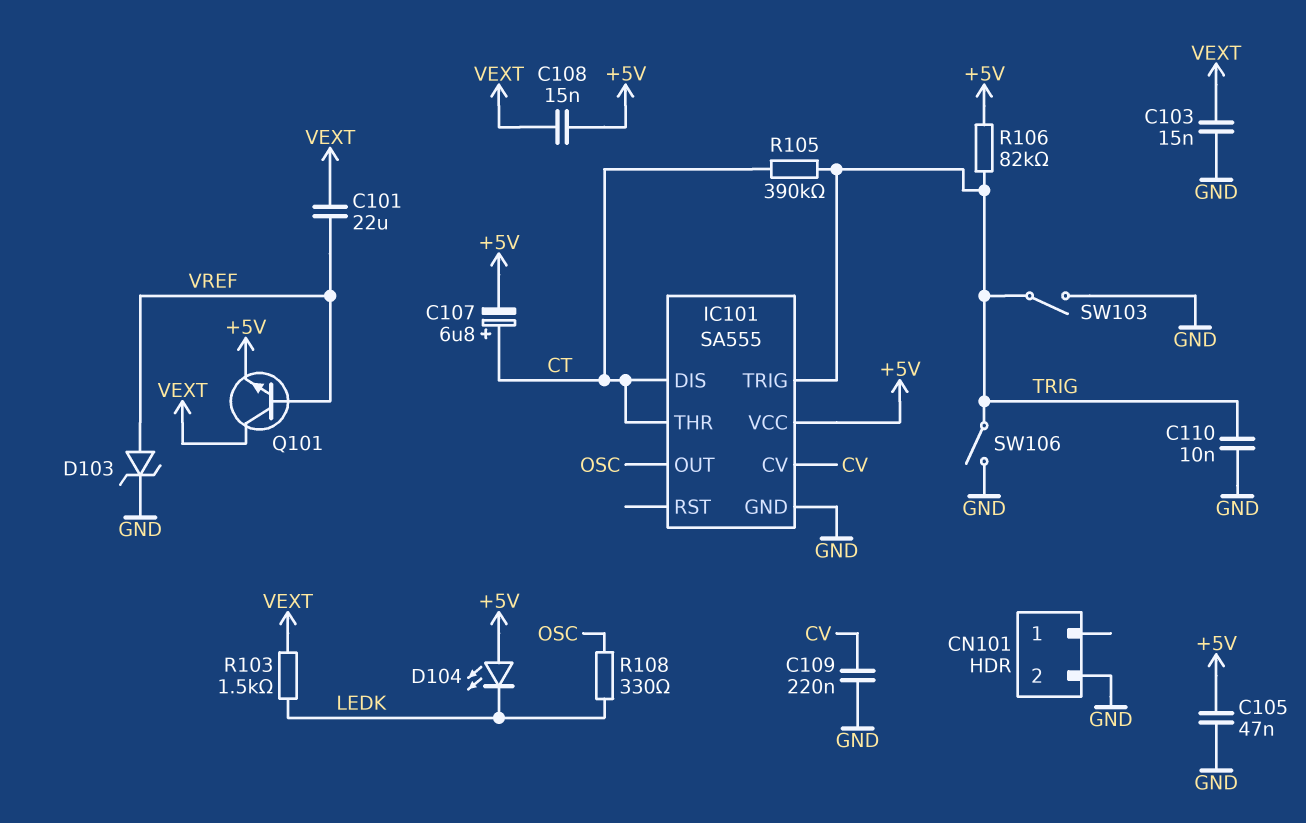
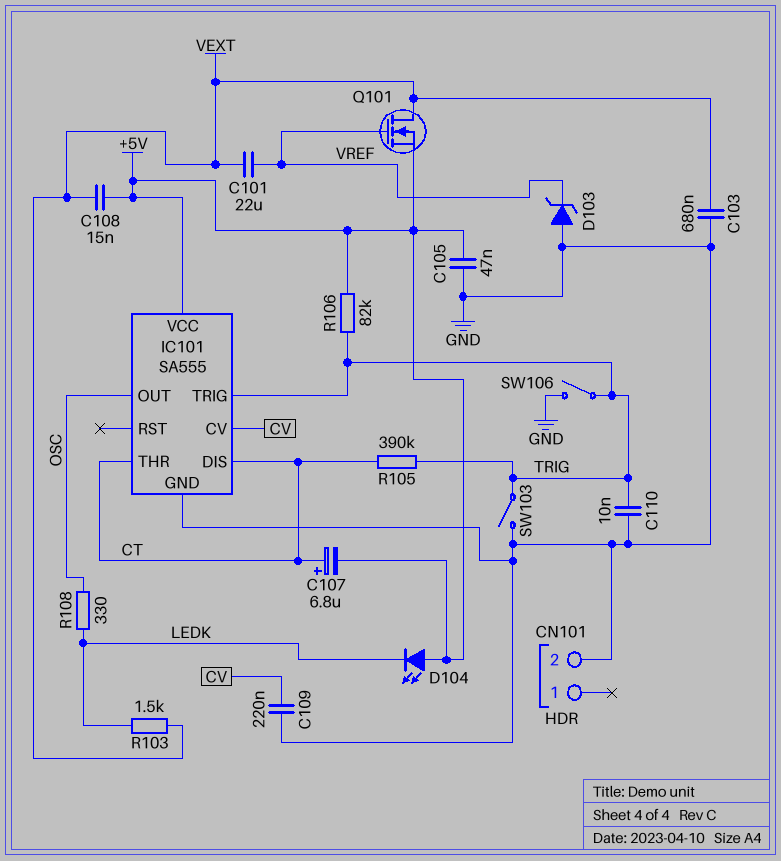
C103: 15nF (GND, VEXT) -> 680nF (GND, VEXT)
D103: zener (A VREF, K GND) -> zener (A GND, K VREF)
Q101: NPN (B VREF, C VEXT, E +5V) -> NMOS (G VREF, D VEXT, S +5V)

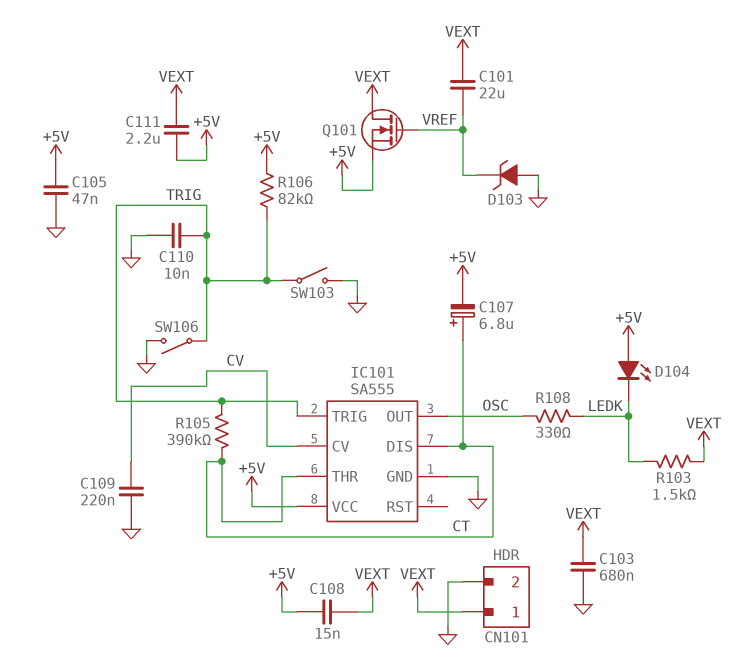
C111: none -> 2.2uF (+5V, VEXT)
CN101 pin 1: none -> VEXT

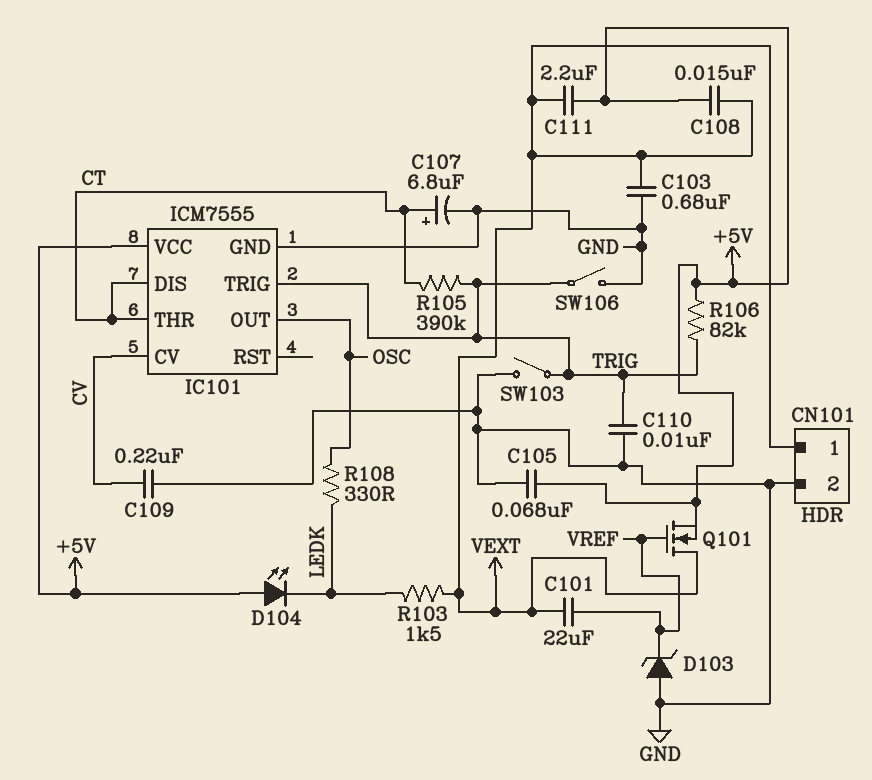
C105: 47nF (+5V, GND) -> 68nF (+5V, GND)
C107: 6.8uF (plus CT, minus +5V) -> 6.8uF (plus CT, minus GND)
IC101: SA555 -> ICM7555

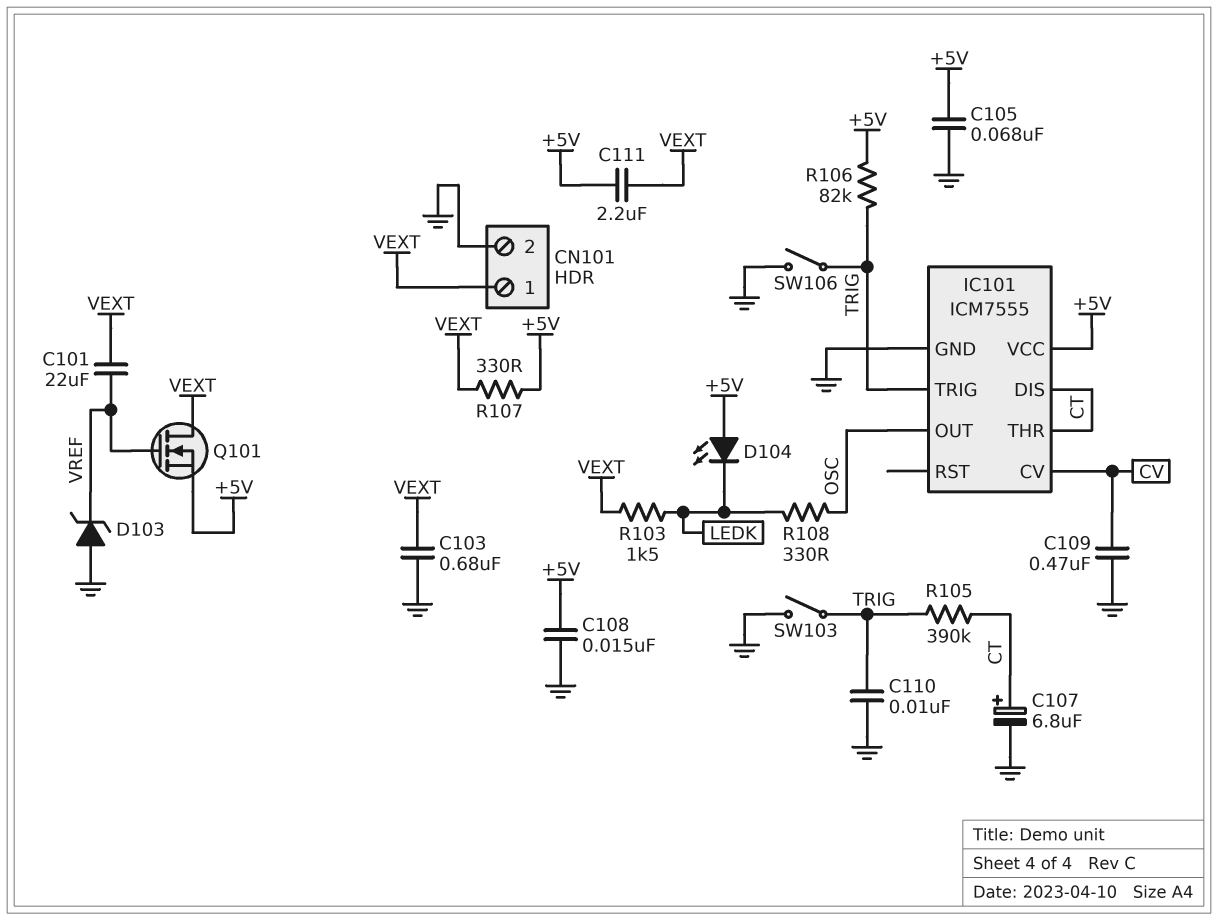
C108: 15nF (+5V, VEXT) -> 15nF (+5V, GND)
C109: 220nF (CV, GND) -> 470nF (CV, GND)
R107: none -> 330 (+5V, VEXT)

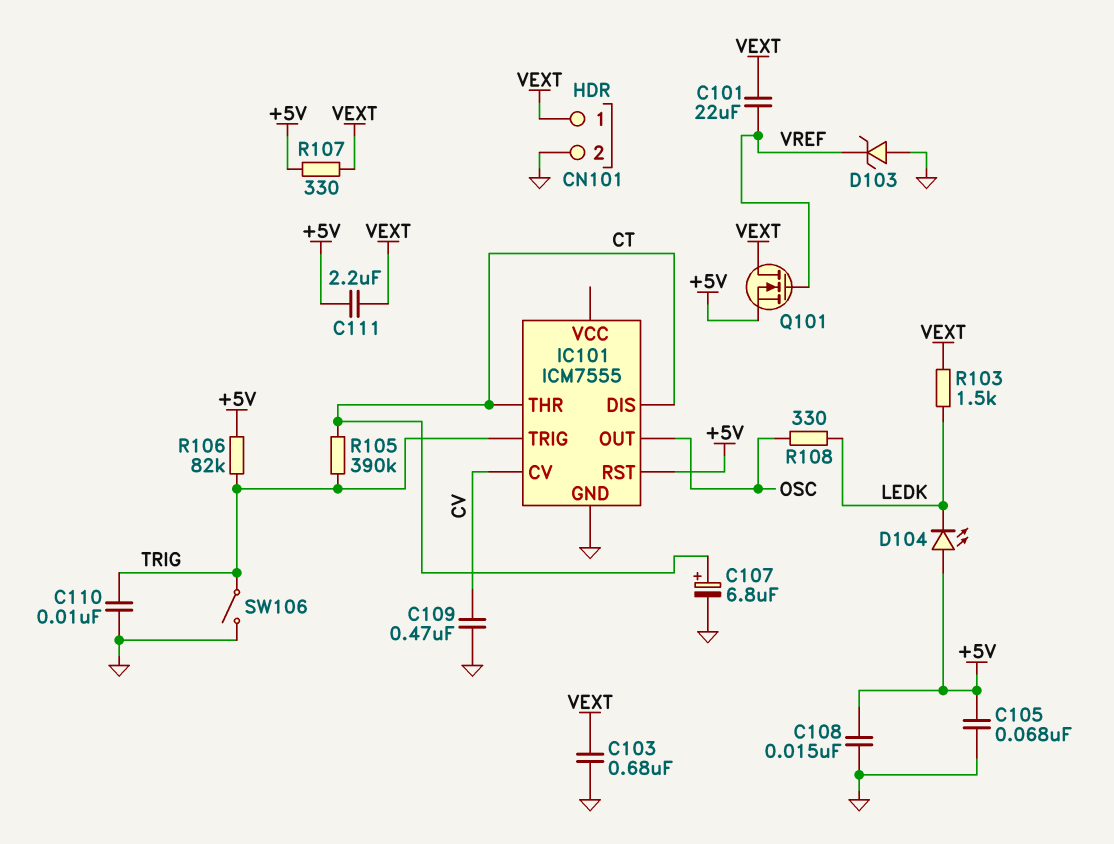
IC101 pin RST: none -> +5V
IC101 pin VCC: +5V -> none
SW103: switch (GND, TRIG) -> none

